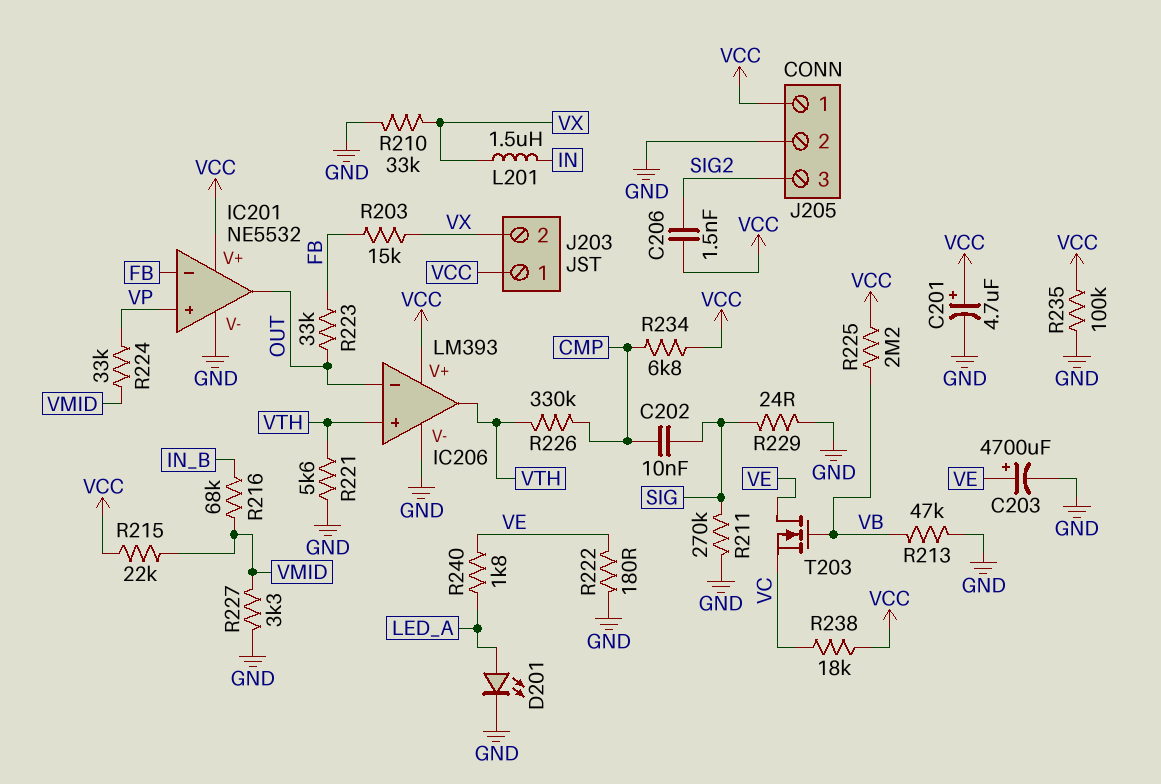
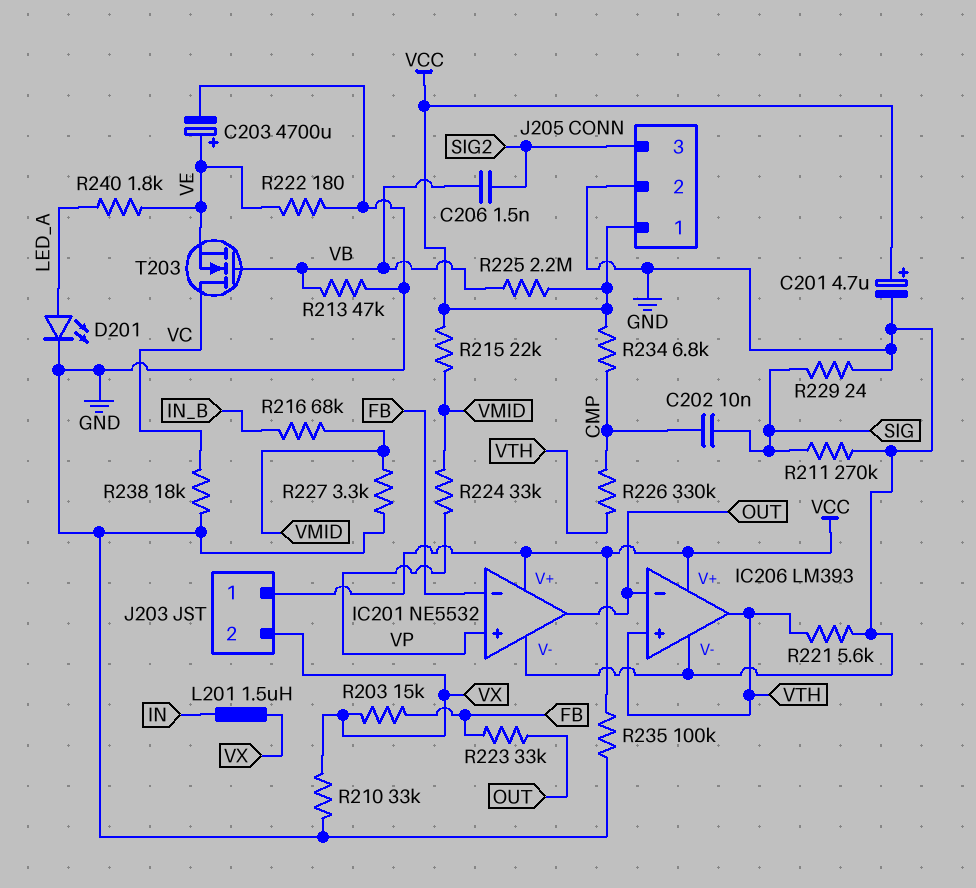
C206: 1.5nF (SIG2, VCC) -> 1.5nF (SIG2, VB)
R238: 18k (VC, VCC) -> 18k (GND, VC)
T203: NMOS (G VB, D VE, S VC) -> NMOS (G VB, D VC, S VE)

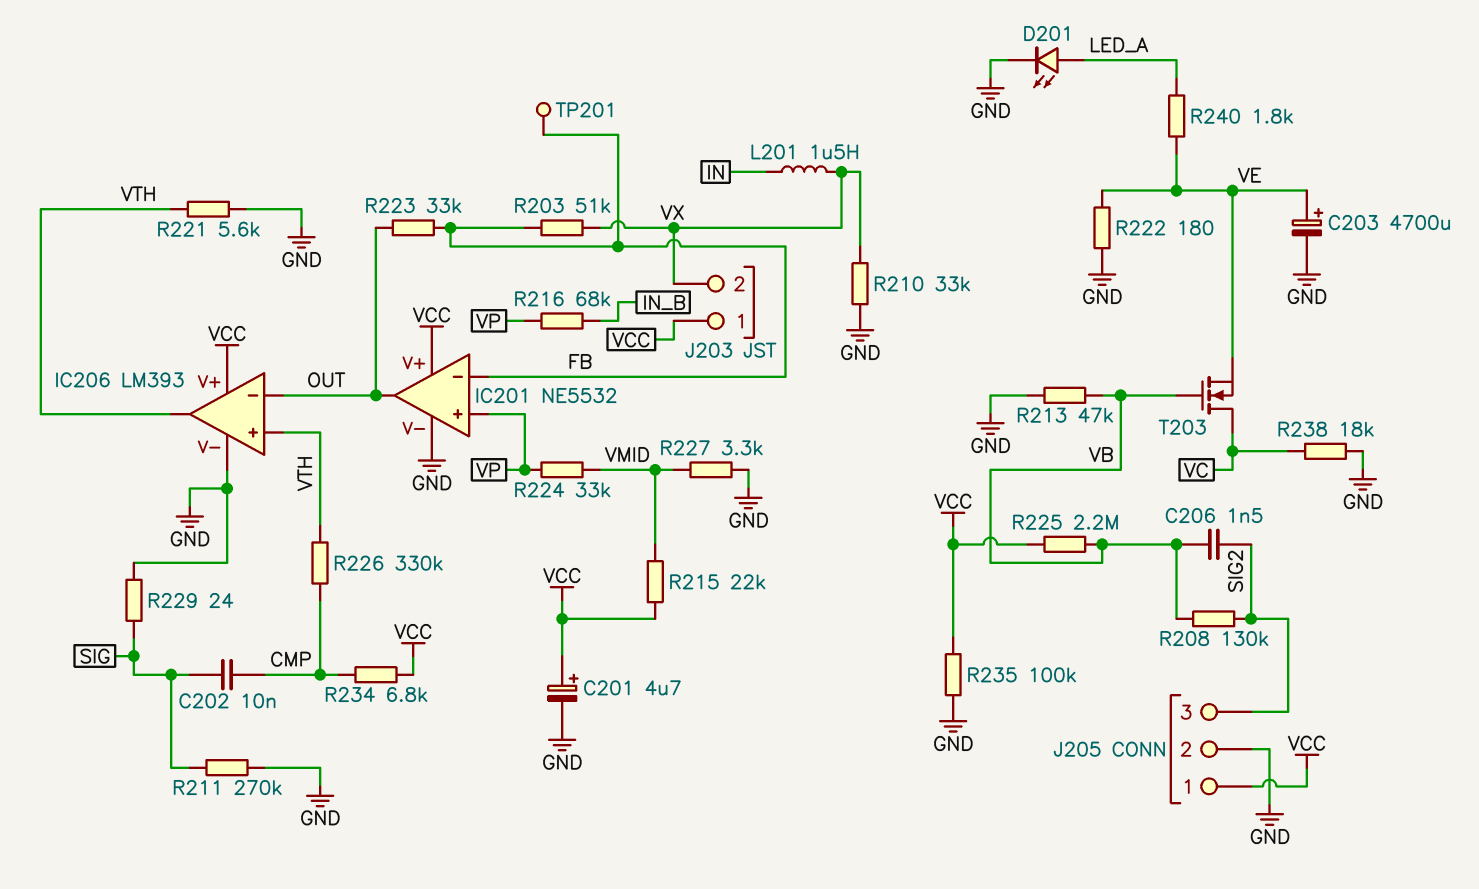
R203: 15k (FB, VX) -> 51k (FB, VX)
R208: none -> 130k (SIG2, VB)
R216: 68k (IN_B, VMID) -> 68k (IN_B, VP)
TP201: none -> test point (FB)

